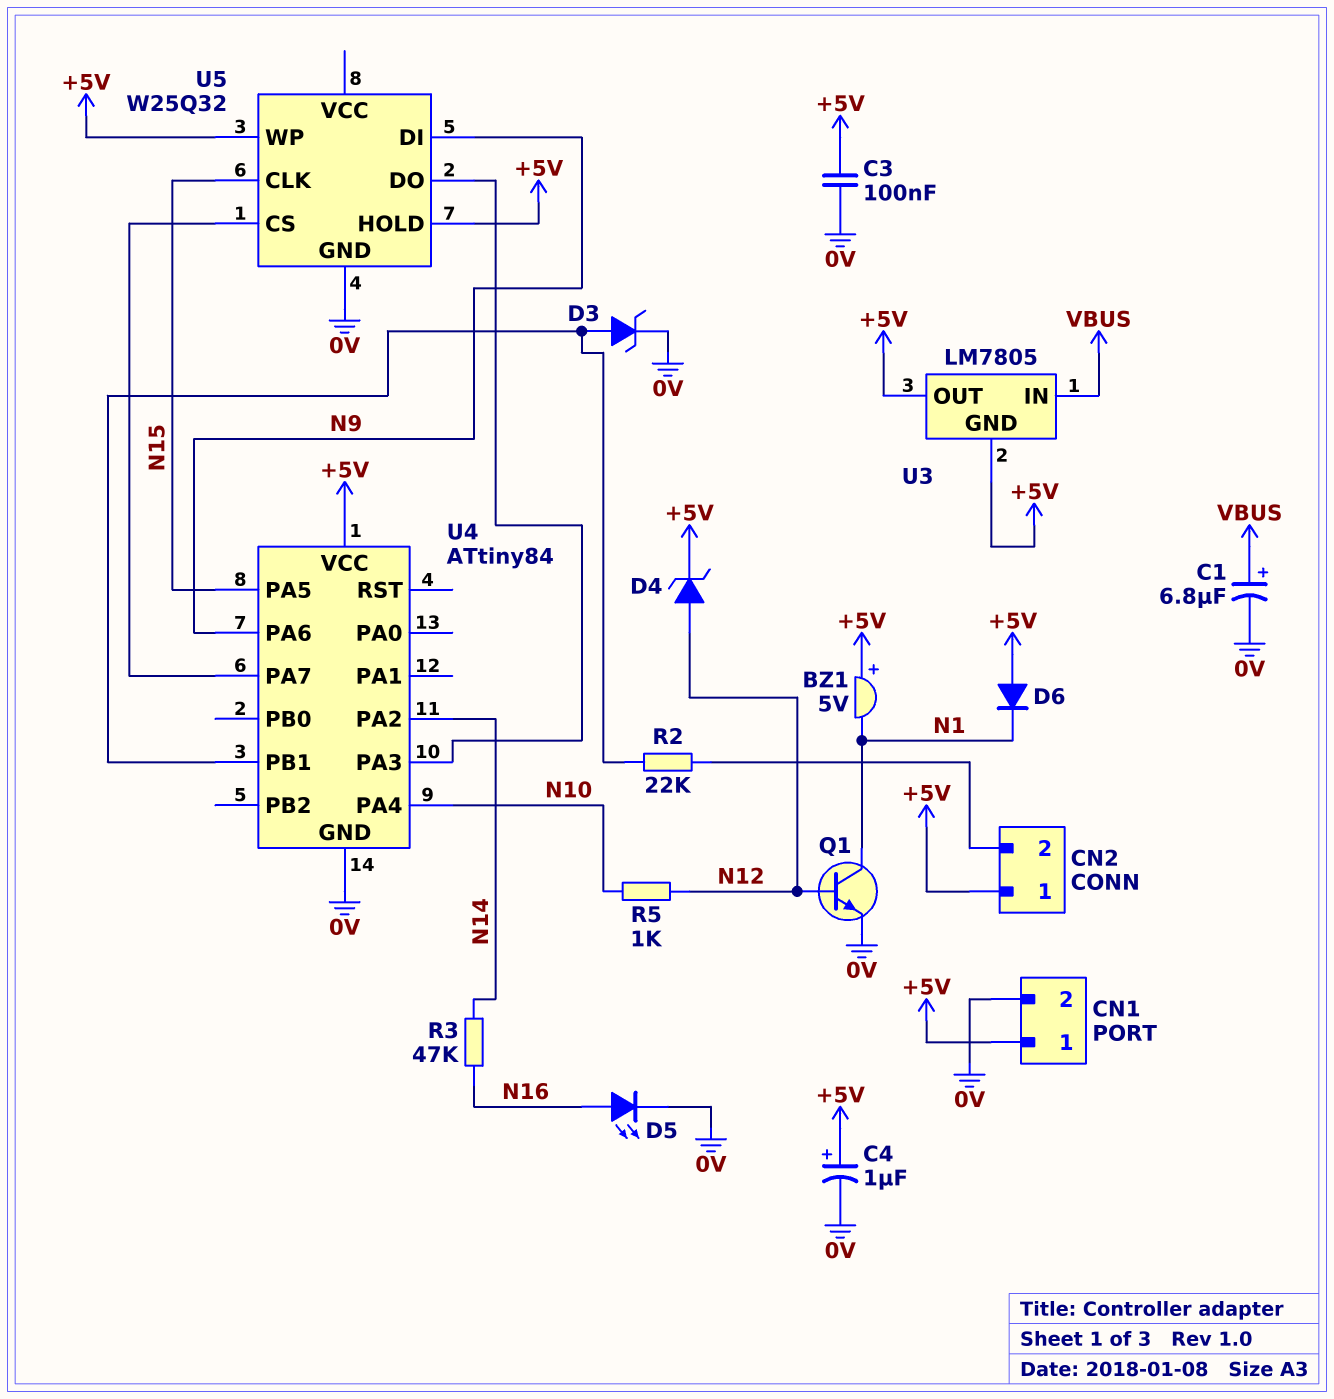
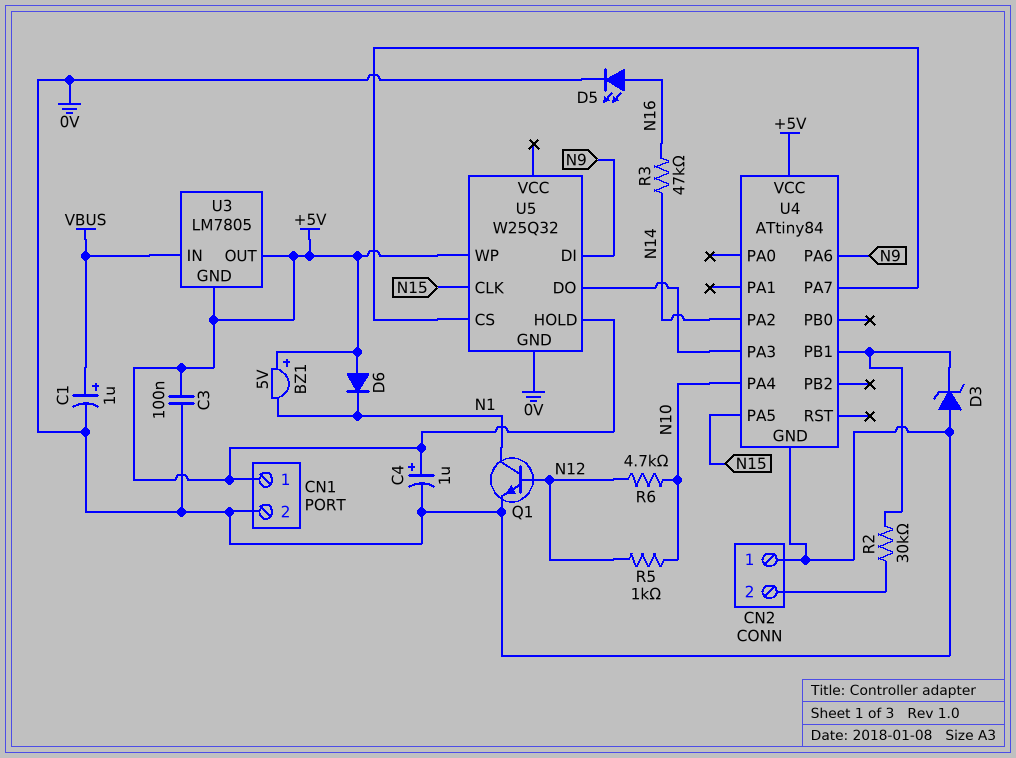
C1: 6.8uF (plus VBUS, minus 0V) -> 1uF (plus VBUS, minus 0V)
CN2 pin 1: +5V -> 0V
D3: zener (A U4/PB1, K 0V) -> zener (A 0V, K U4/PB1)
D4: zener (A N12, K +5V) -> none
R2: 22k (CN2/2, U4/PB1) -> 30k (CN2/2, U4/PB1)
R6: none -> 4.7k (N10, N12)

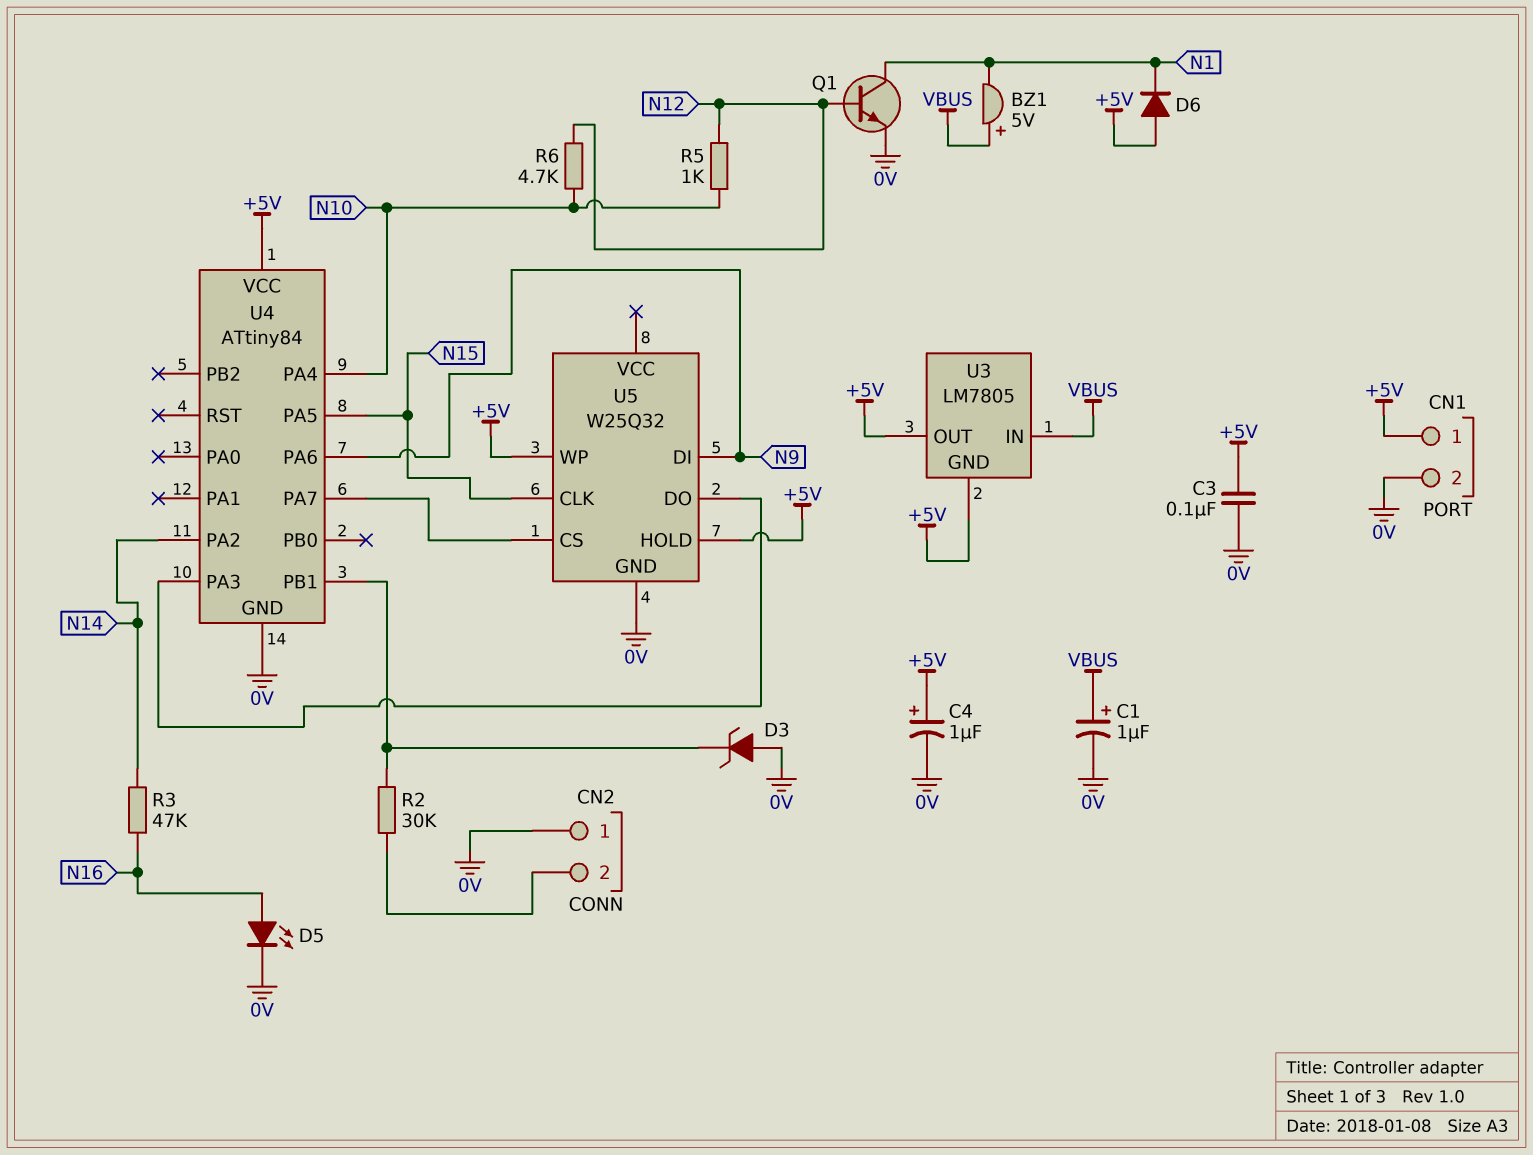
BZ1: buzzer 5V (plus +5V, minus N1) -> buzzer 5V (plus VBUS, minus N1)

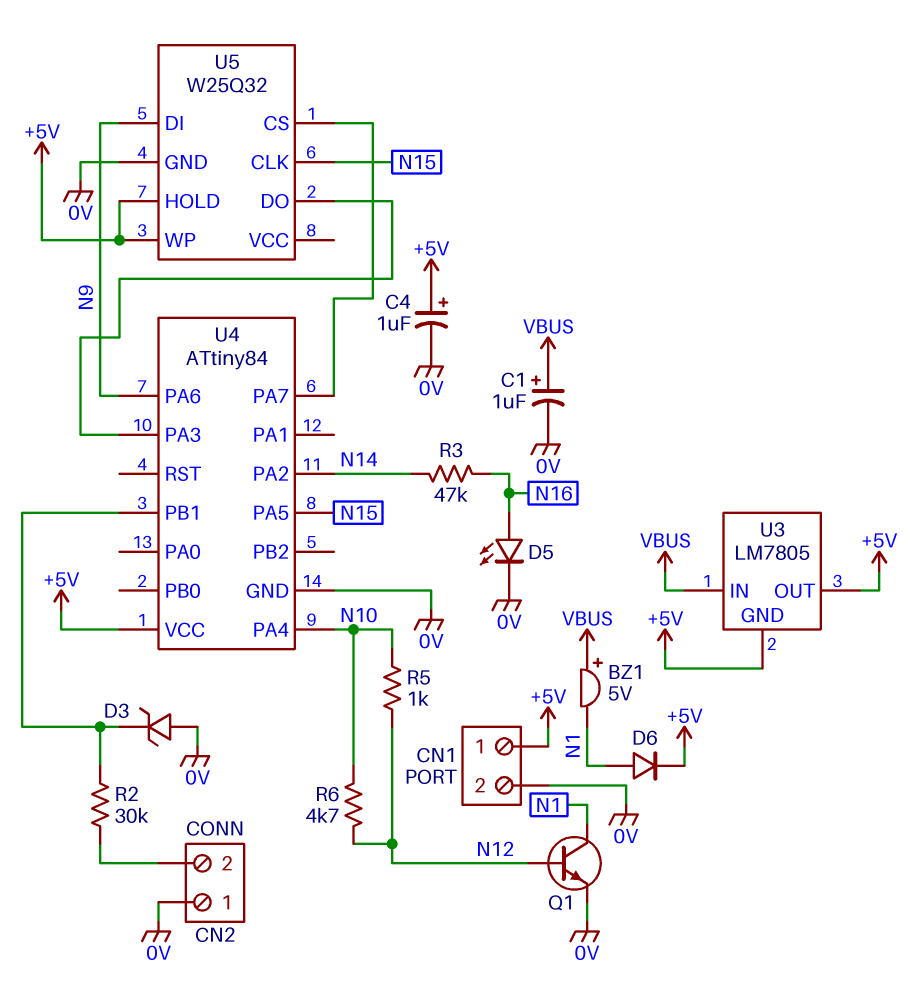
C3: 100nF (+5V, 0V) -> none
D6: diode (A +5V, K N1) -> diode (A N1, K +5V)

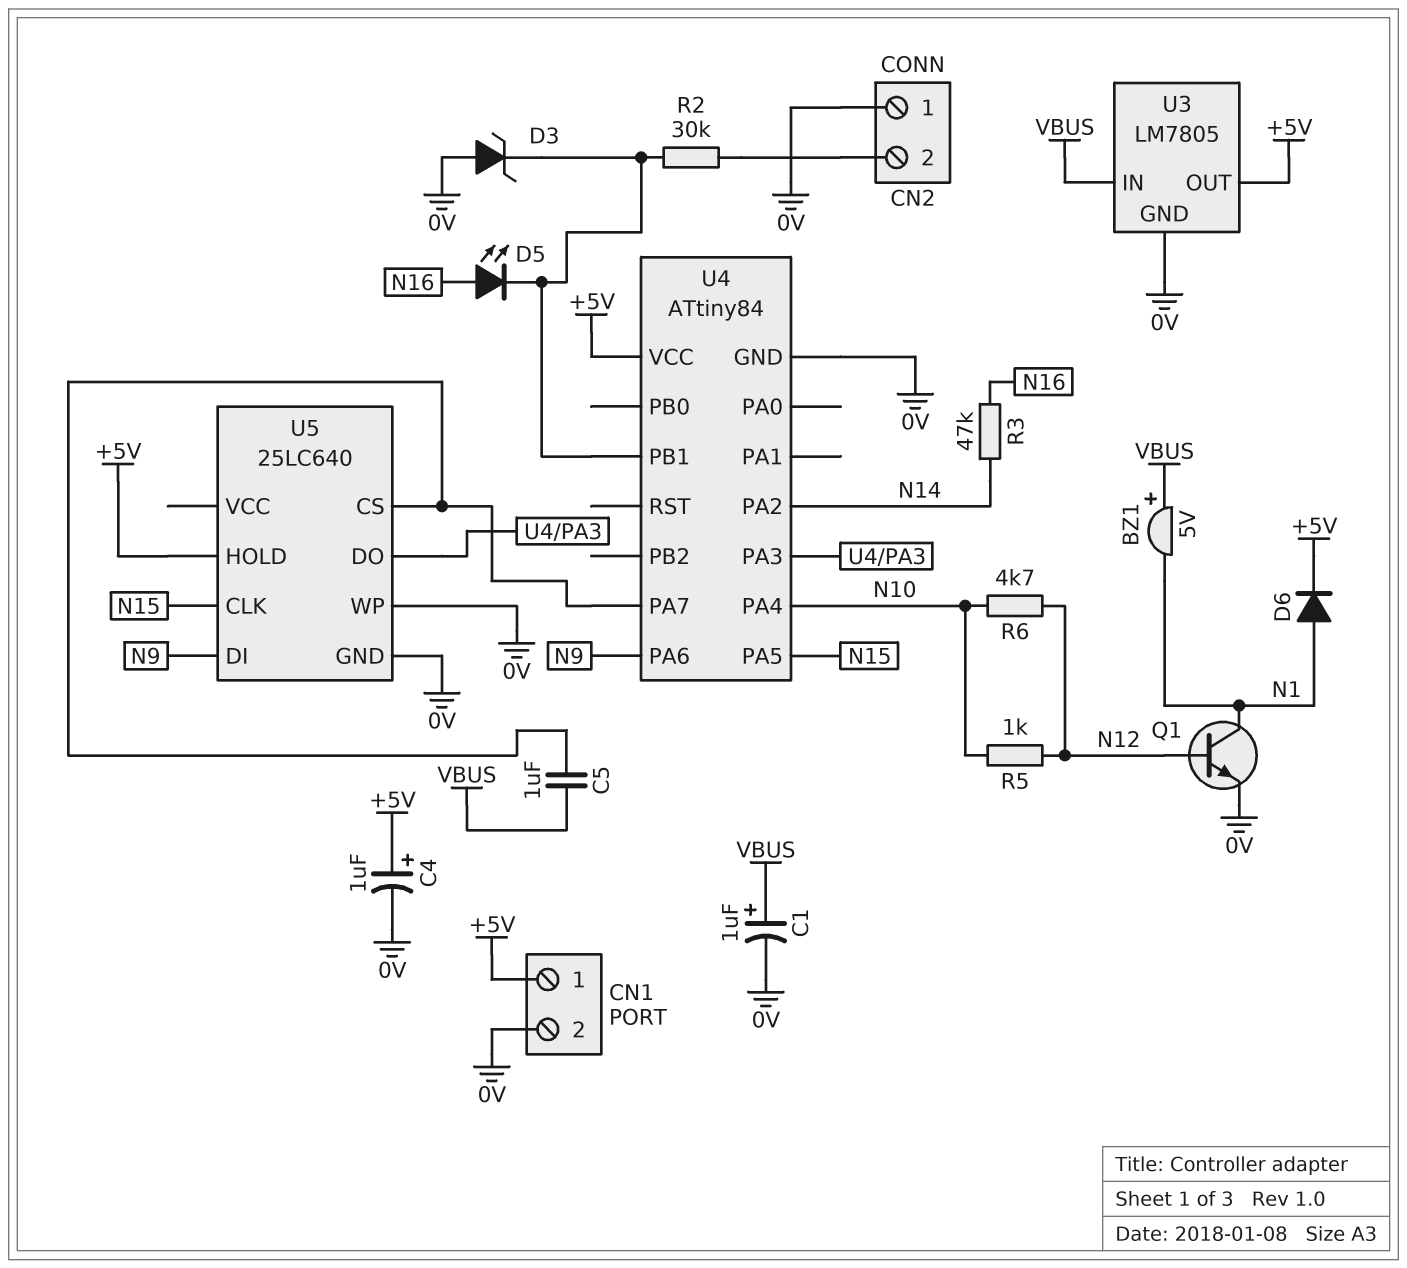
C5: none -> 1uF (U4/PA7, VBUS)
D5: LED (A N16, K 0V) -> LED (A N16, K U4/PB1)
U3 pin GND: +5V -> 0V
U5: W25Q32 -> 25LC640
U5 pin WP: +5V -> 0V

